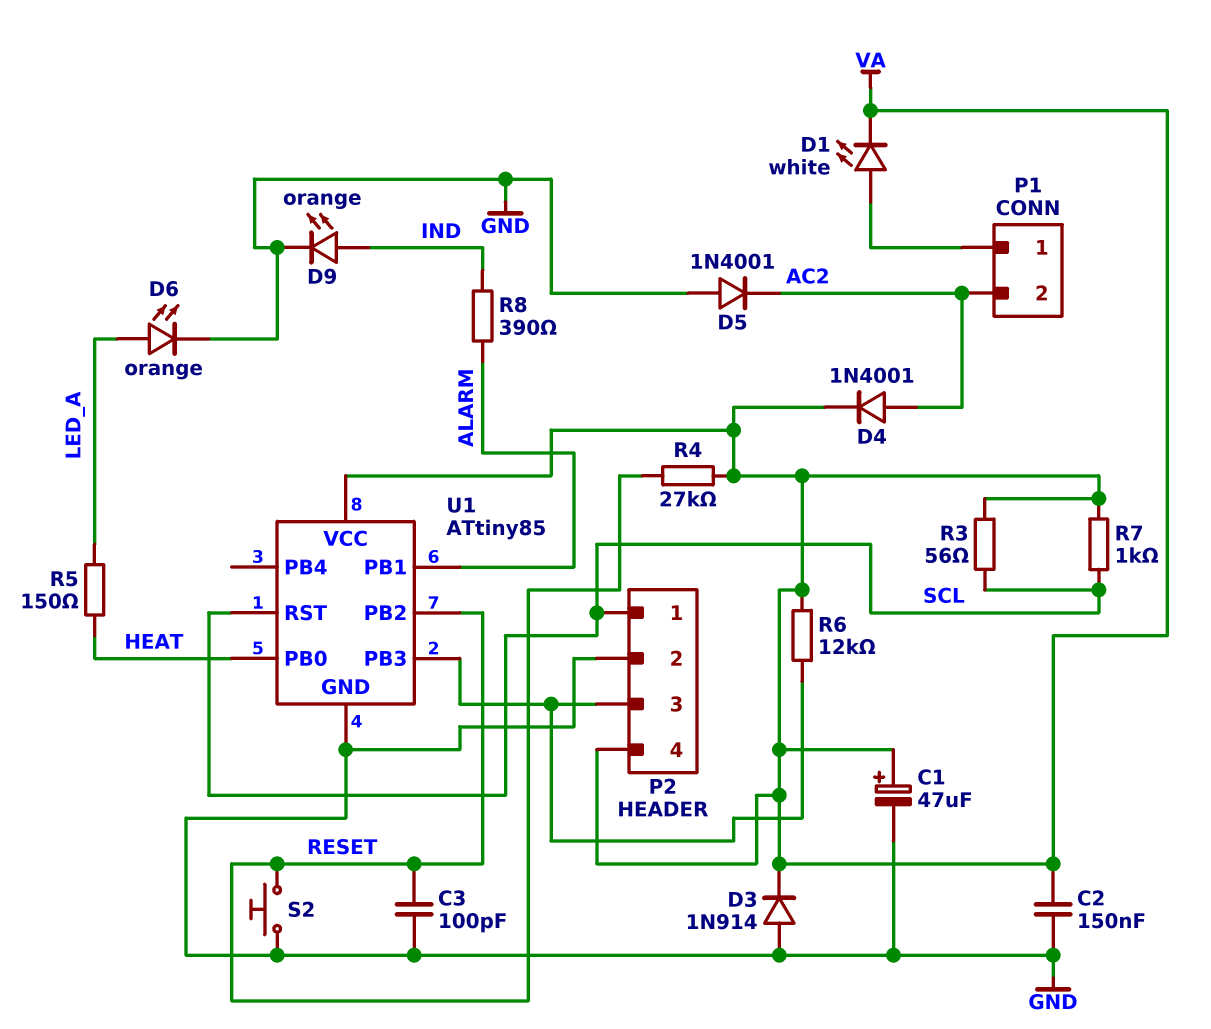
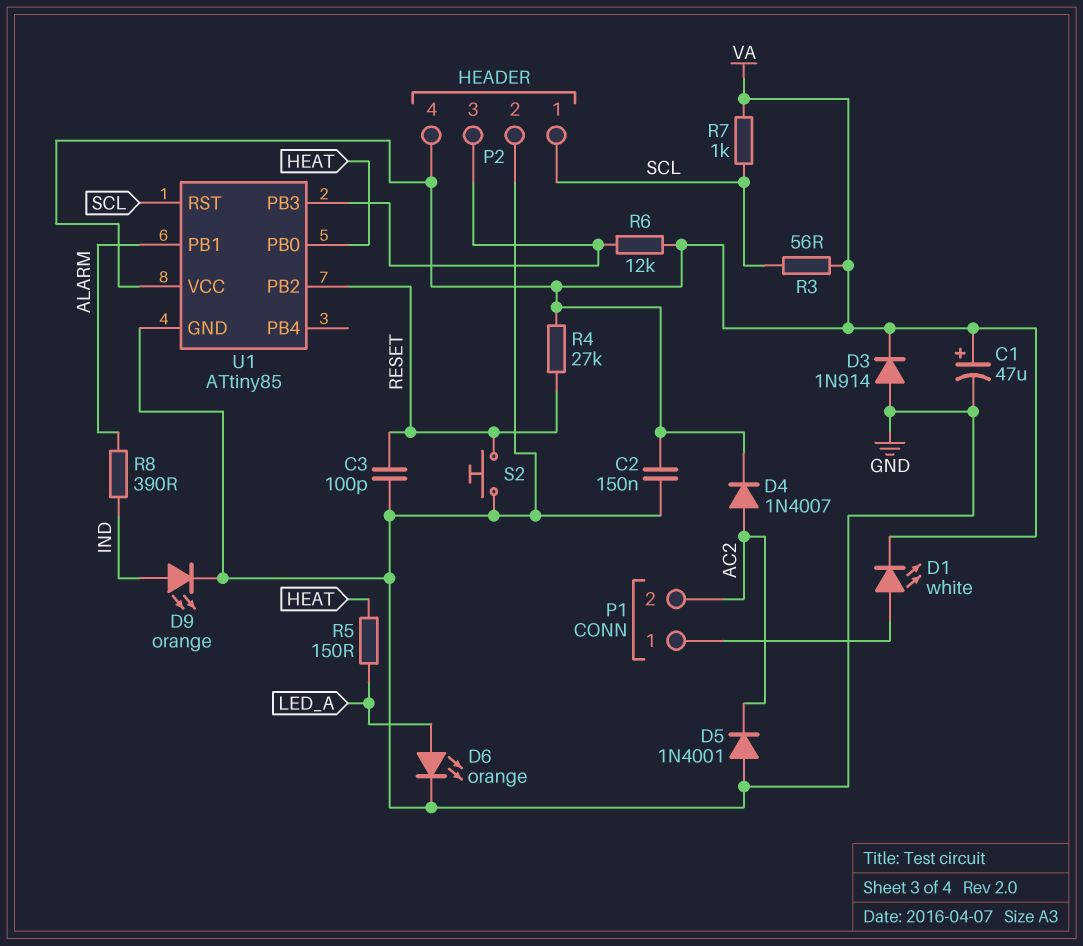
D4: diode 1N4001 (A AC2, K VA) -> diode 1N4007 (A AC2, K VA)

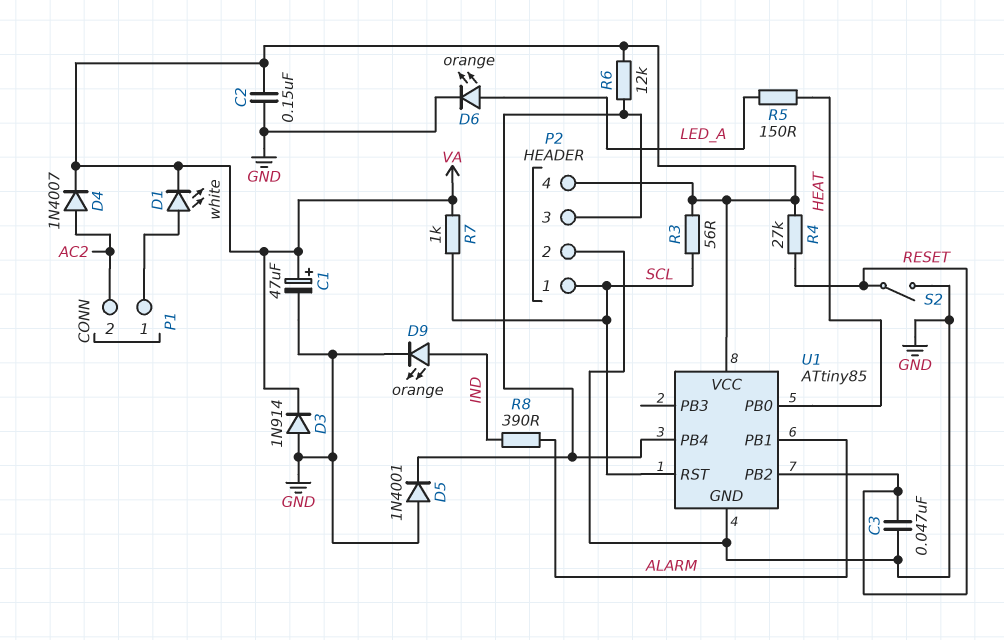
C3: 100pF (GND, RESET) -> 47nF (GND, RESET)
D5: diode 1N4001 (A GND, K AC2) -> diode 1N4001 (A GND, K P2/3)
S2: button (GND, RESET) -> switch (GND, RESET)
U1 pin PB3: P2/3 -> none
U1 pin PB4: none -> P2/3

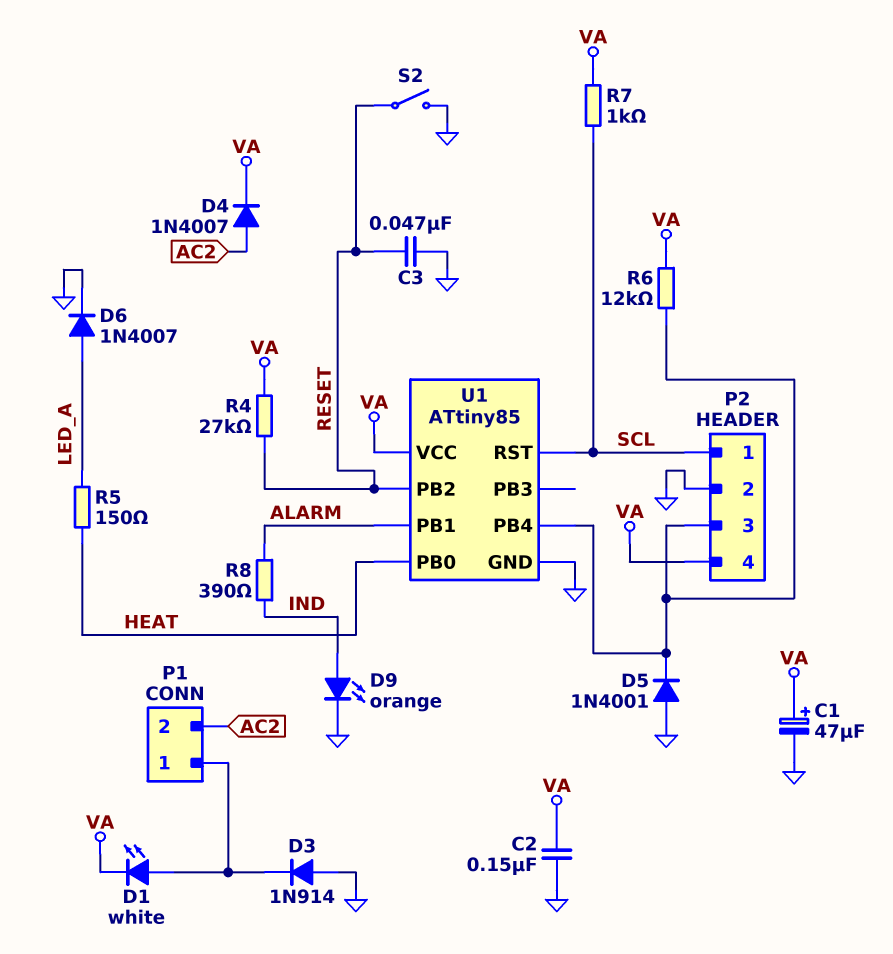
D3: diode 1N914 (A GND, K VA) -> diode 1N914 (A GND, K P1/1)
D6: LED orange (A LED_A, K GND) -> diode 1N4007 (A LED_A, K GND)
R3: 56 (SCL, VA) -> none

